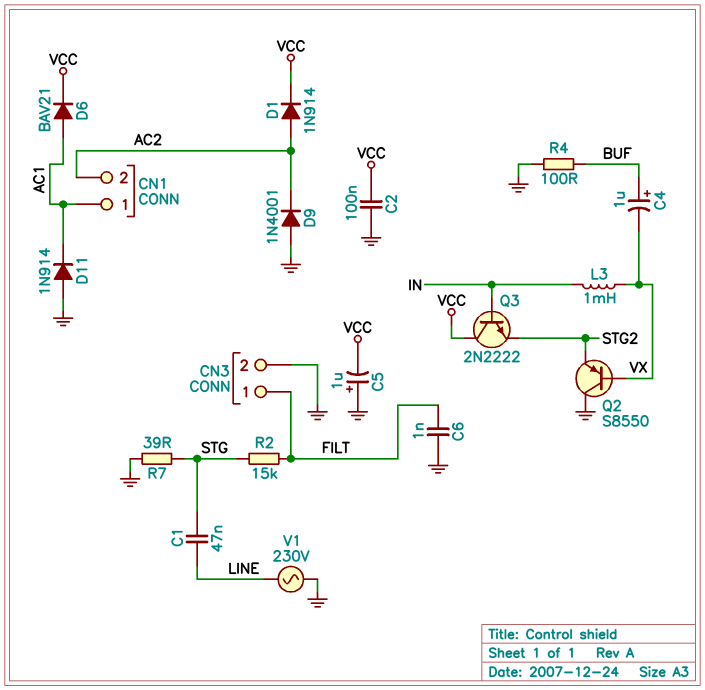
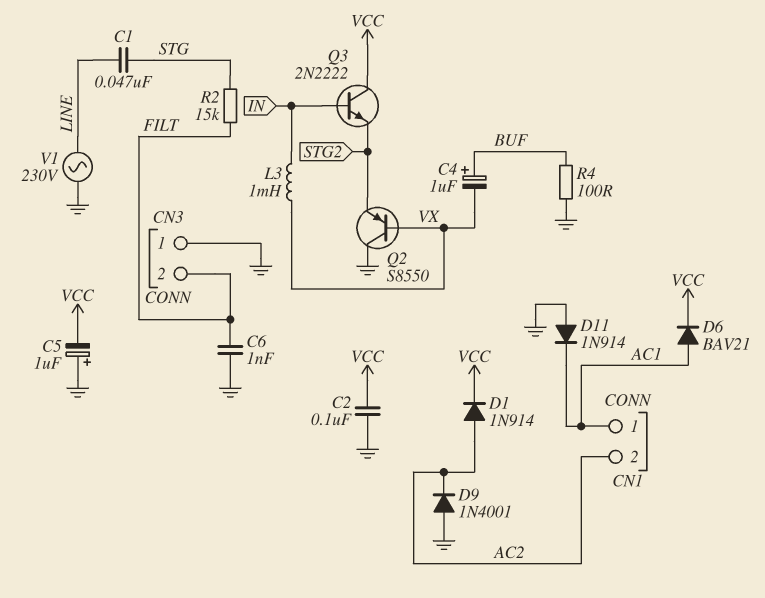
CN3 pin 1: FILT -> GND
CN3 pin 2: GND -> FILT
R7: 39 (GND, STG) -> none

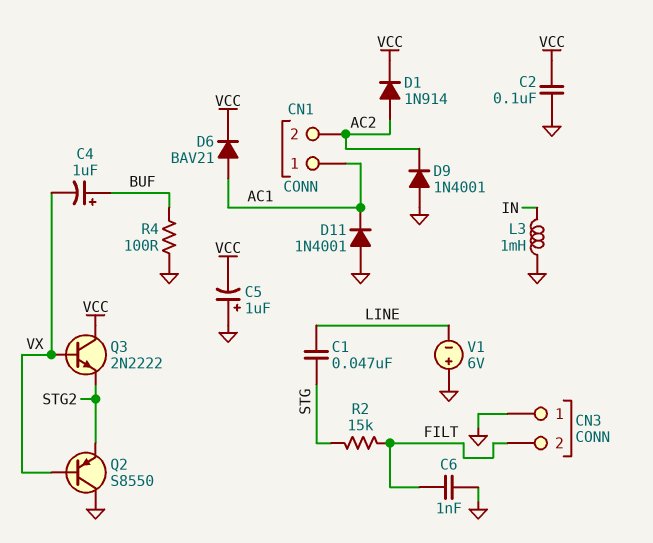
D11: diode 1N914 (A GND, K AC1) -> diode 1N4001 (A GND, K AC1)
L3: 1mH (IN, VX) -> 1mH (GND, IN)
Q3: NPN 2N2222 (B IN, C VCC, E STG2) -> NPN 2N2222 (B VX, C VCC, E STG2)
V1: AC 230V (GND, LINE) -> 6V (plus GND, minus LINE)

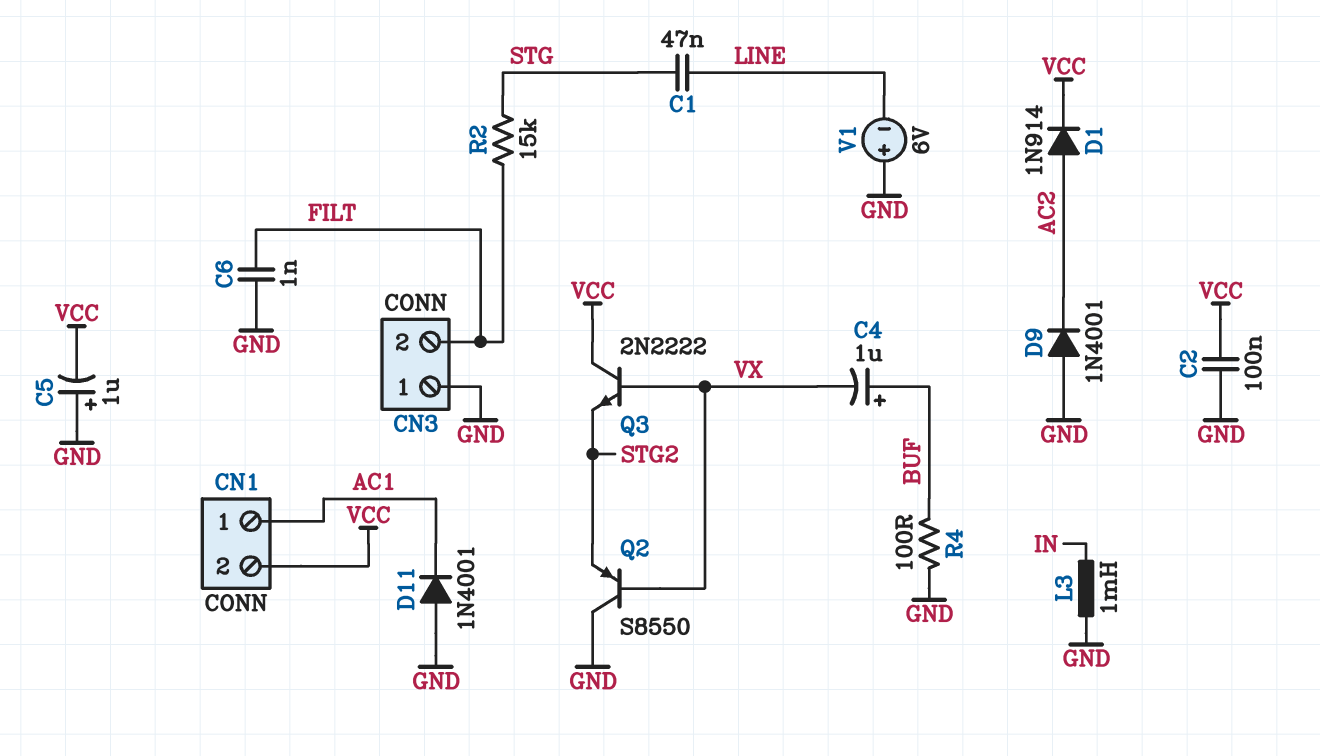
CN1 pin 2: AC2 -> VCC
D6: diode BAV21 (A AC1, K VCC) -> none

